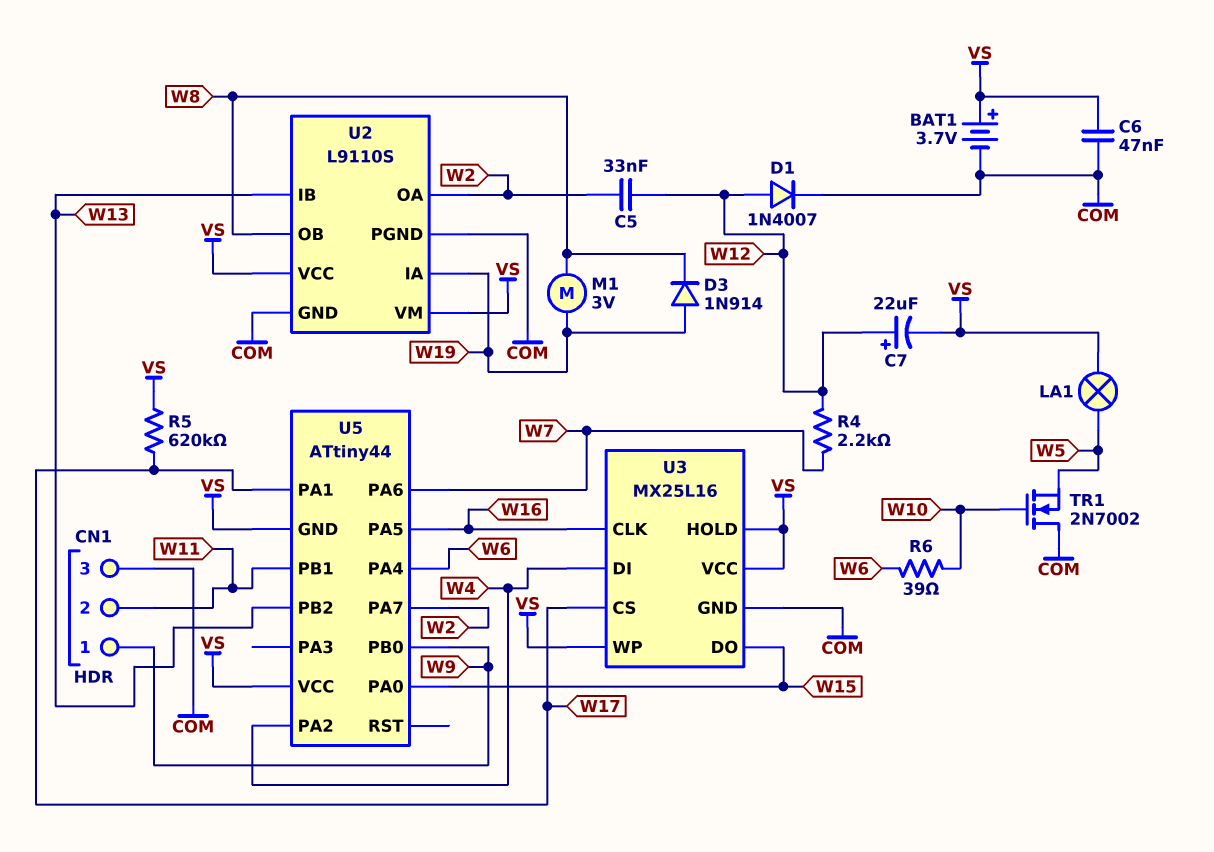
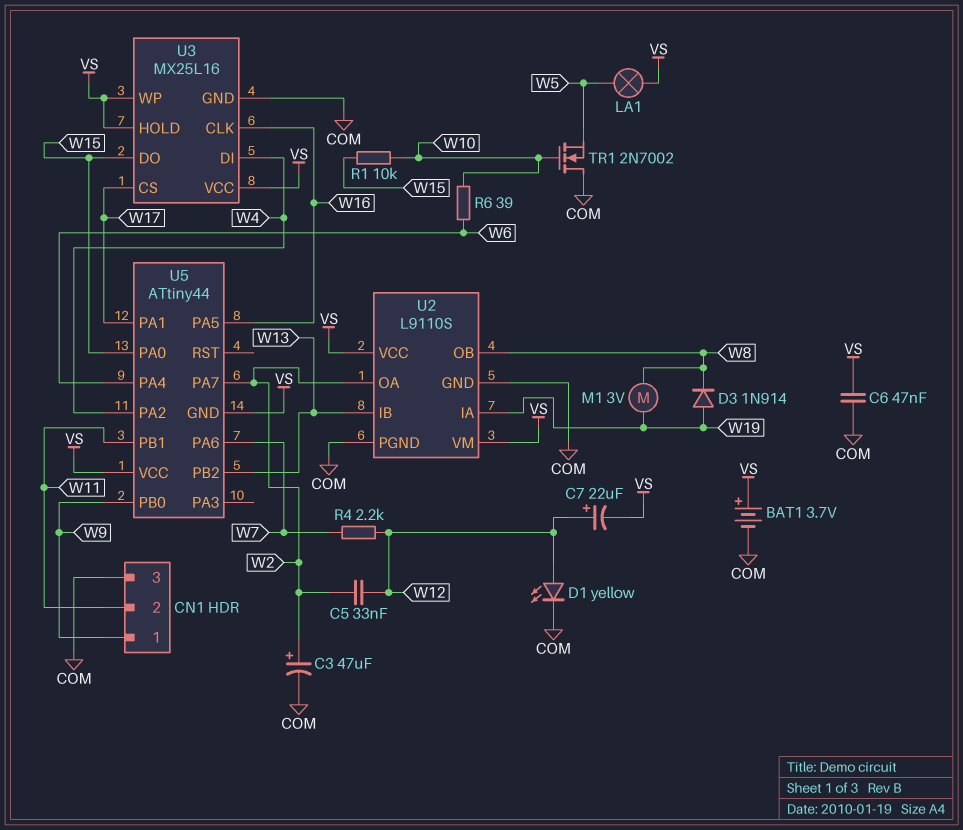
C3: none -> 47uF (plus W2, minus COM)
D1: diode 1N4007 (A W12, K COM) -> LED yellow (A W12, K COM)
R1: none -> 10k (W10, W15)
R5: 620k (VS, W17) -> none

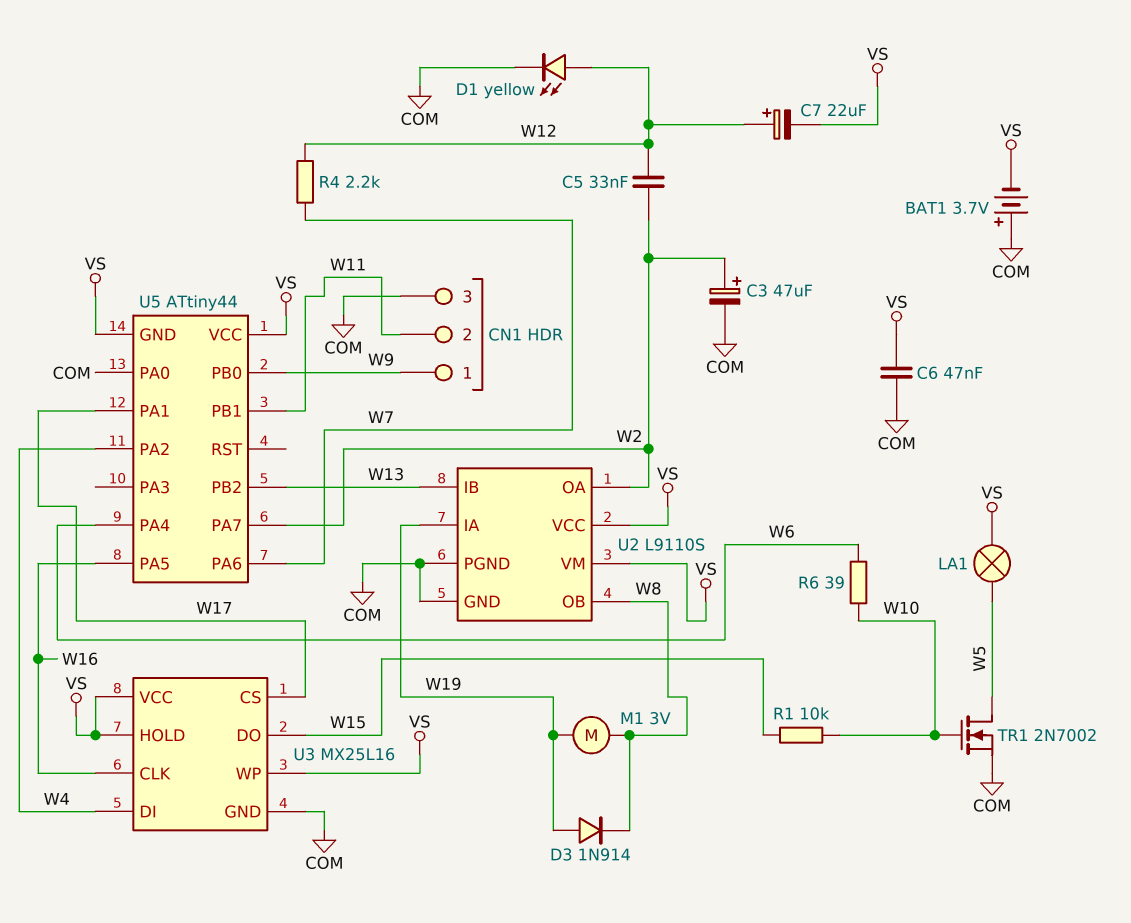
BAT1: 3.7V (plus VS, minus COM) -> 3.7V (plus COM, minus VS)
TR1: NMOS 2N7002 (G W10, D COM, S W5) -> NMOS 2N7002 (G W10, D W5, S COM)
U5 pin PA0: W15 -> COM

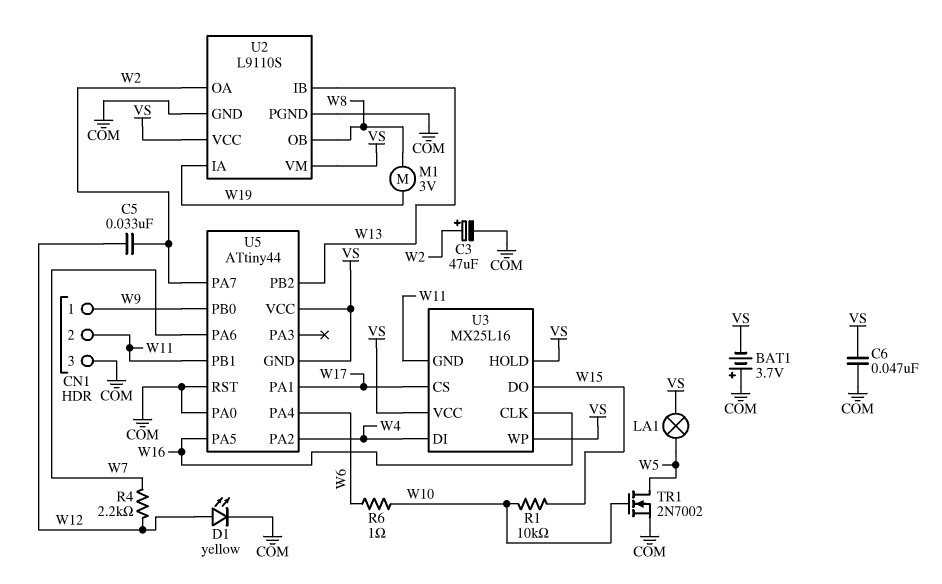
C7: 22uF (plus W12, minus VS) -> none
D3: diode 1N914 (A W19, K W8) -> none
R6: 39 (W6, W10) -> 1 (W6, W10)
U3 pin GND: COM -> W11
U5 pin RST: none -> COM

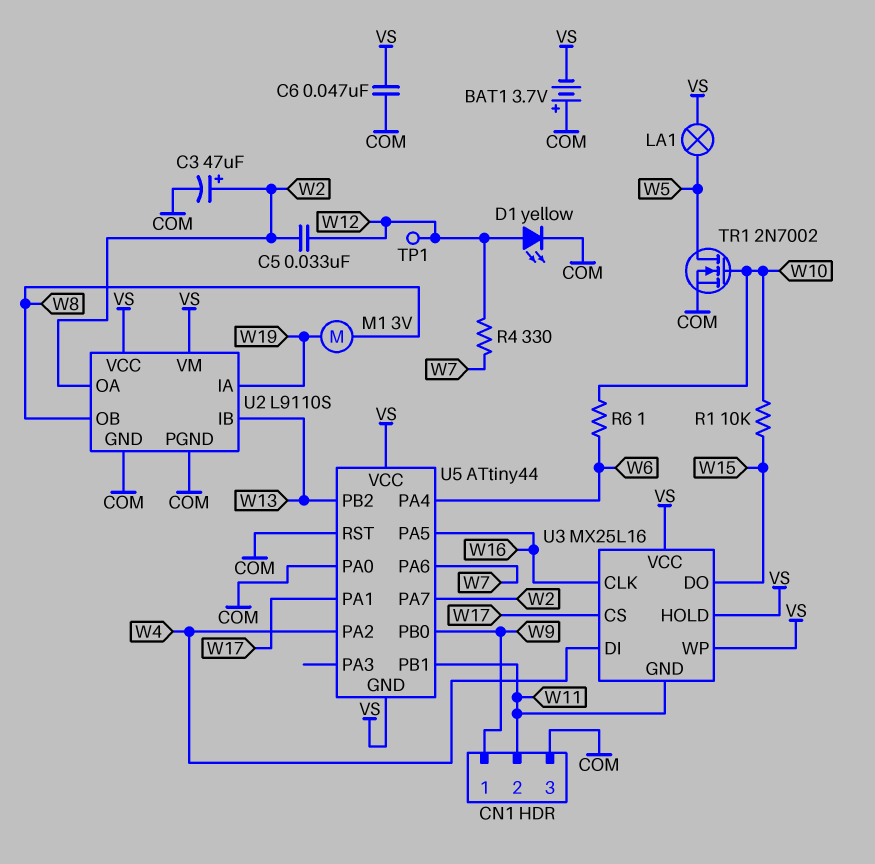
R4: 2.2k (W7, W12) -> 330 (W7, W12)
TP1: none -> test point (W12)

